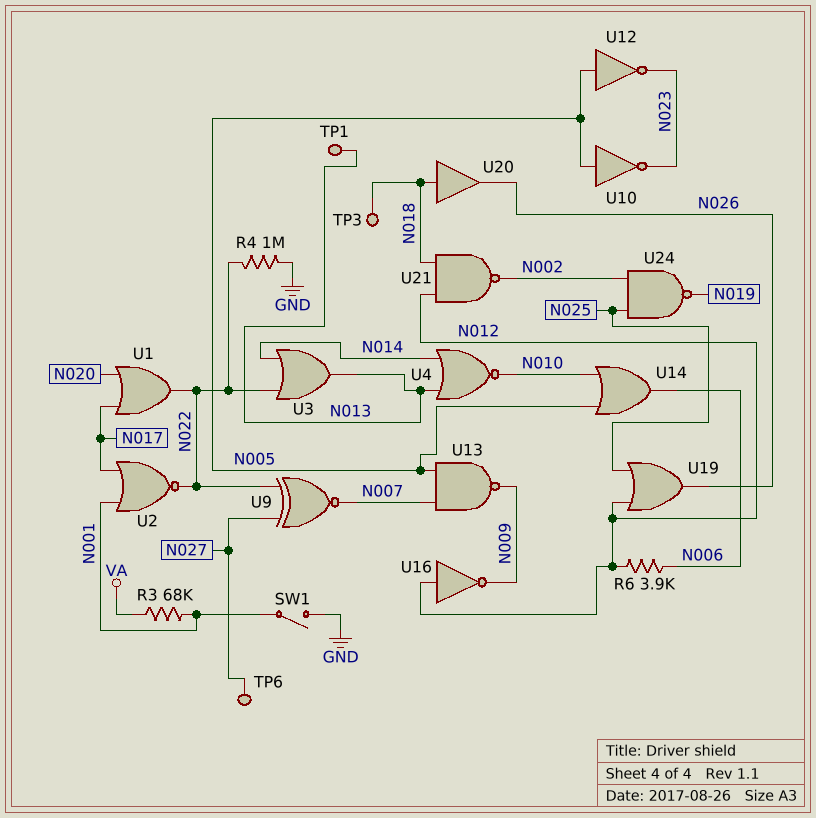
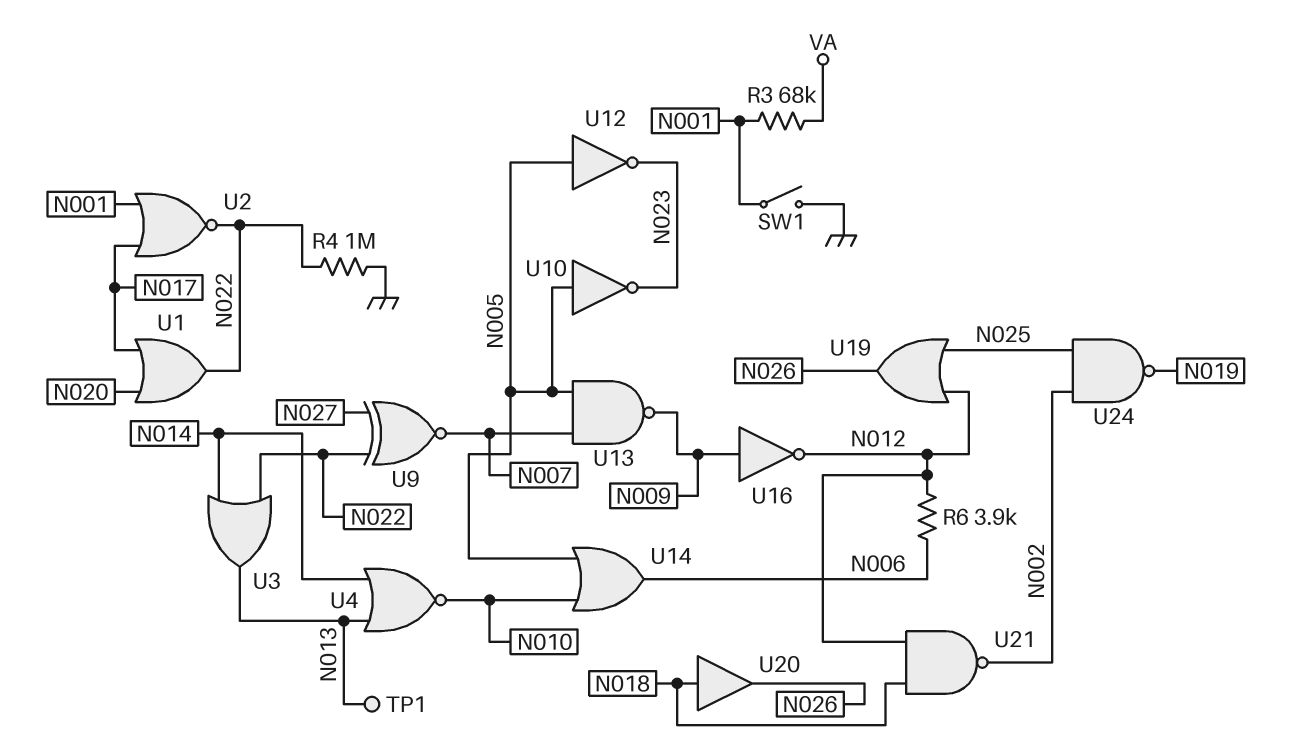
TP3: test point (N018) -> none
TP6: test point (N027) -> none
U16: NOT (in N012, out N009) -> NOT (in N009, out N012)

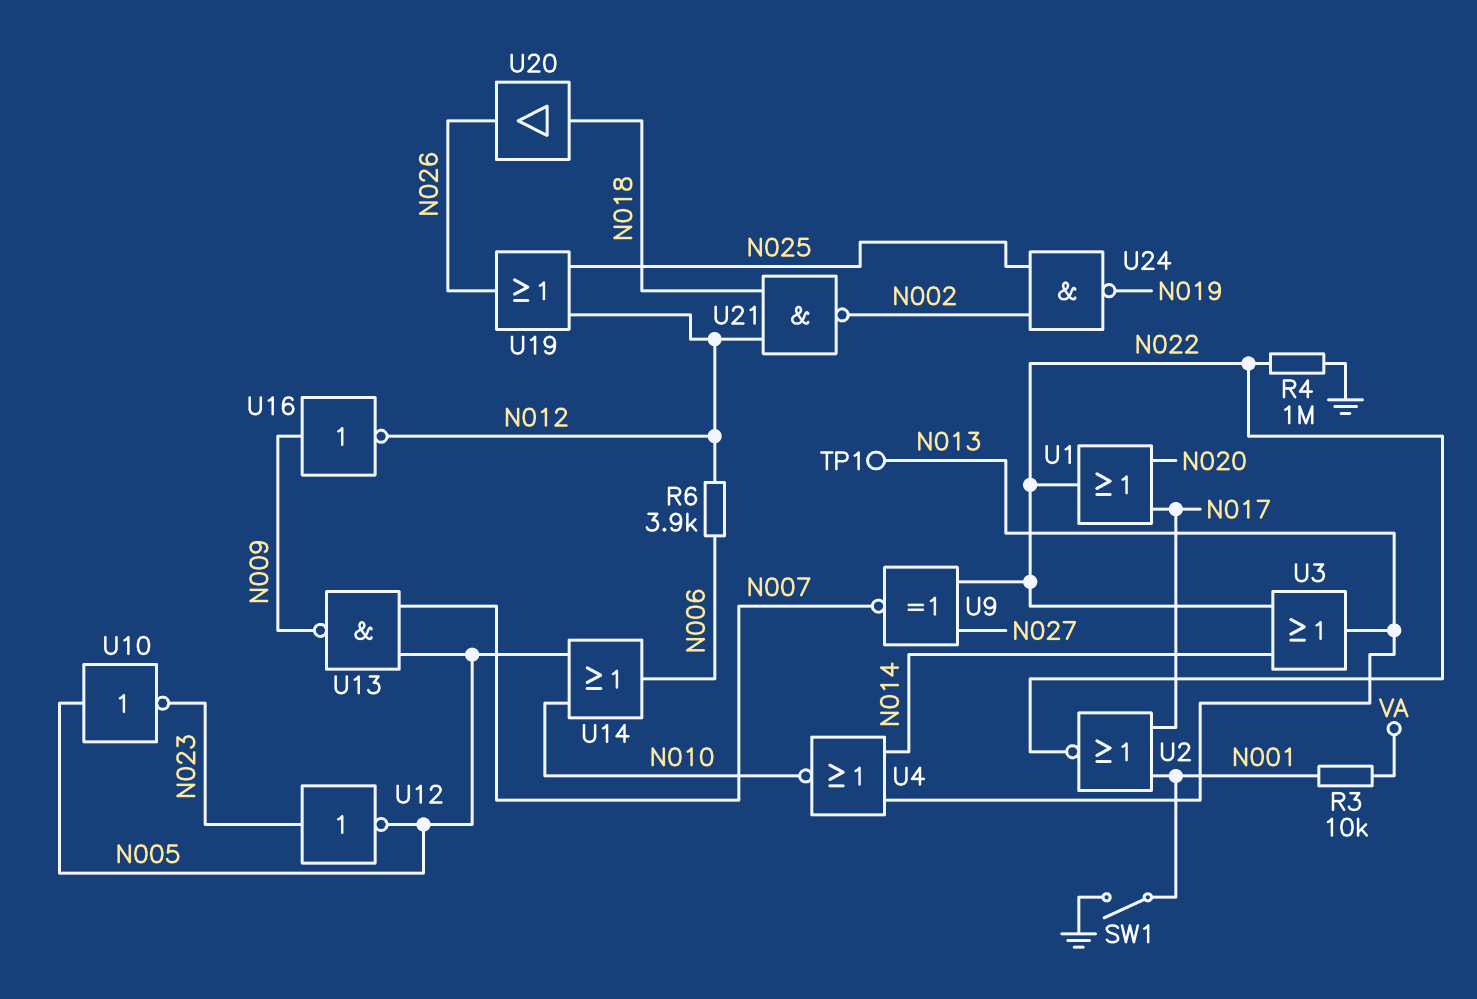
R3: 68k (N001, VA) -> 10k (N001, VA)
U12: NOT (in N005, out N023) -> NOT (in N023, out N005)

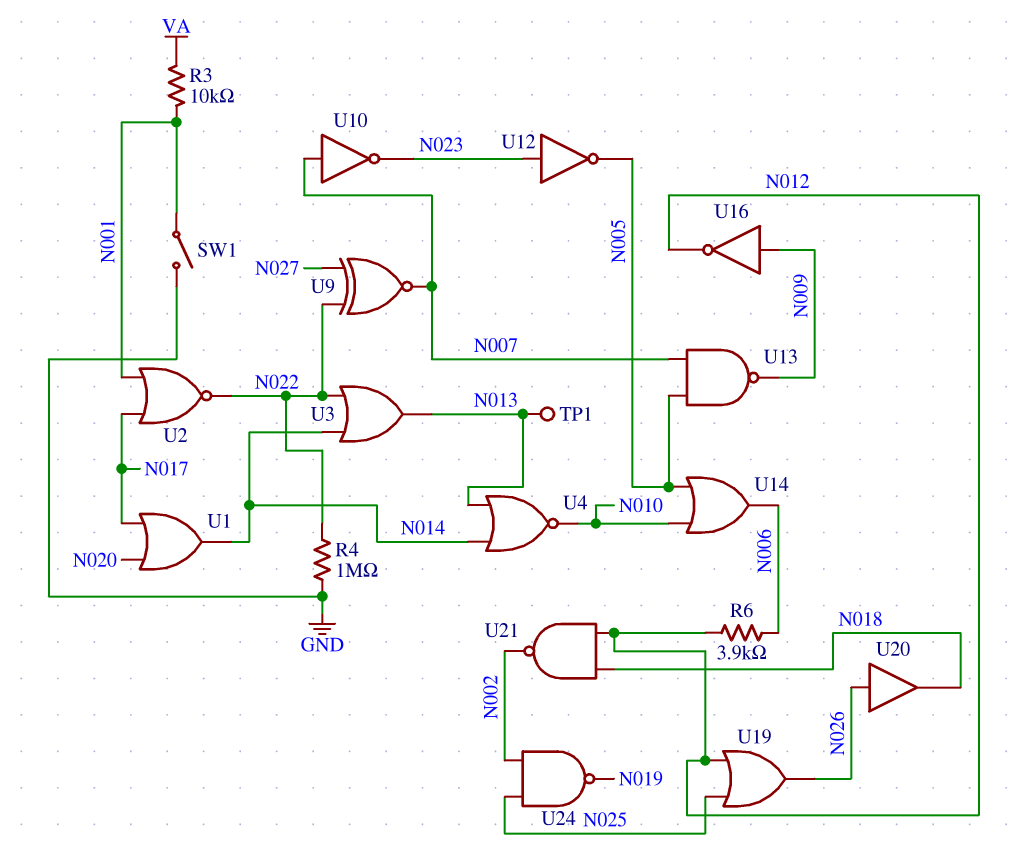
U1: OR (in N017, in N020, out N022) -> OR (in N017, in N020, out N014)
U10: NOT (in N005, out N023) -> NOT (in N007, out N023)
U20: buffer (in N018, out N026) -> buffer (in N026, out N018)

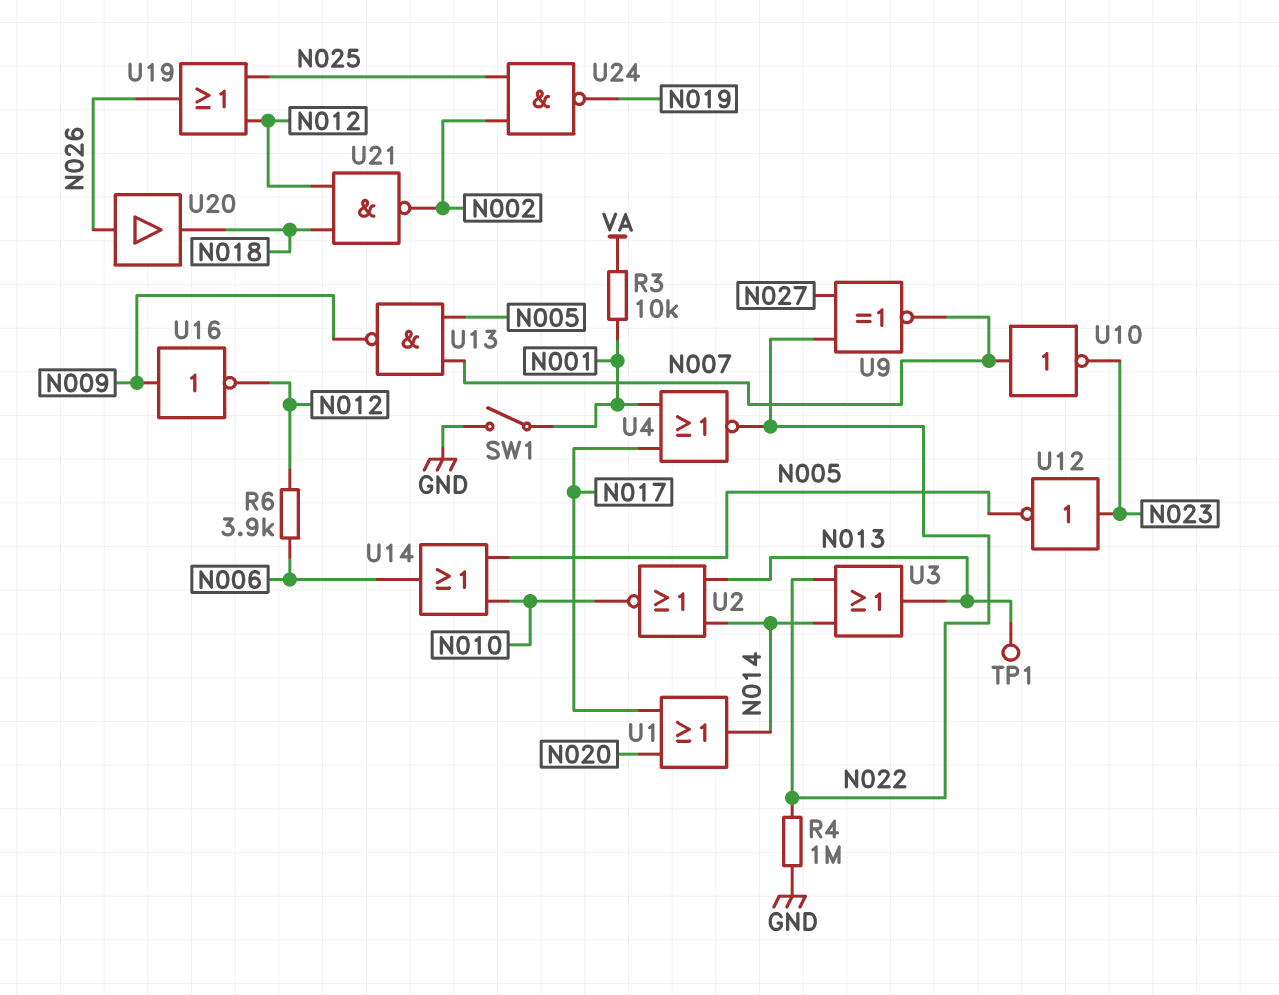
U2: NOR (in N001, in N017, out N022) -> NOR (in N013, in N014, out N010)
U4: NOR (in N013, in N014, out N010) -> NOR (in N001, in N017, out N022)

